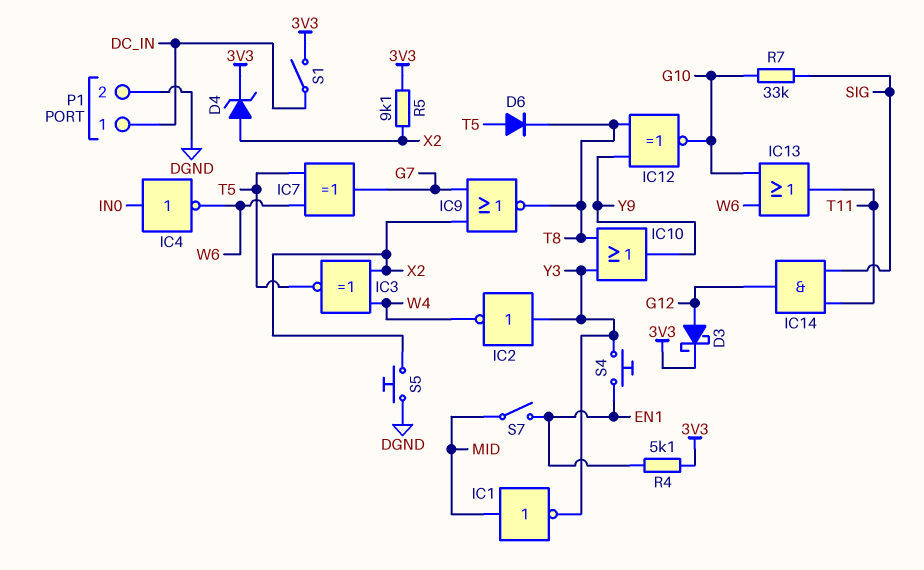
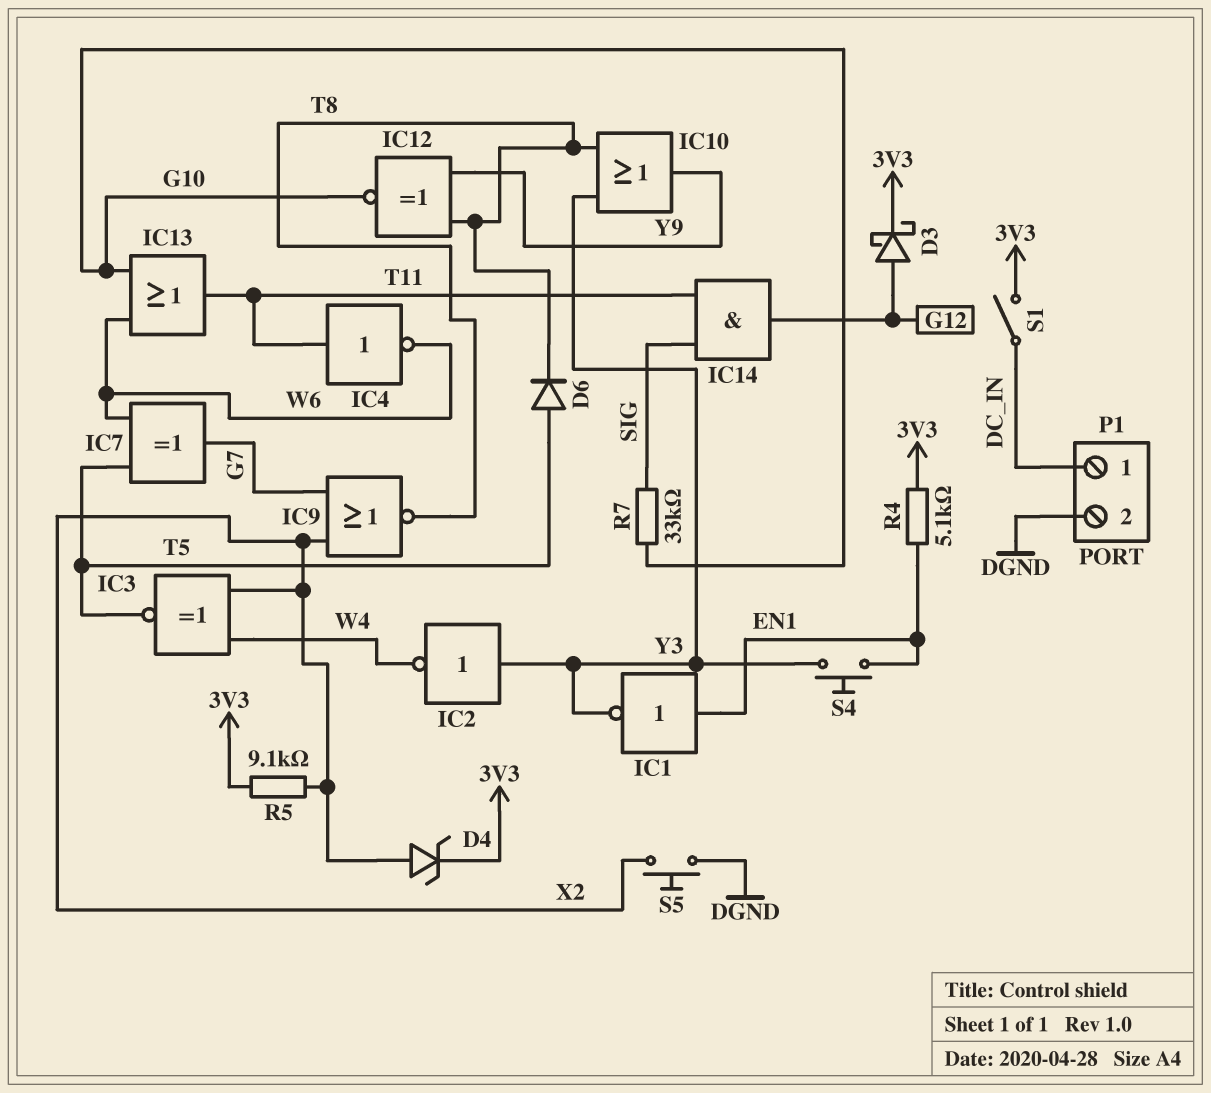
IC1: NOT (in MID, out Y3) -> NOT (in EN1, out Y3)
IC4: NOT (in IN0, out W6) -> NOT (in T11, out W6)
S7: switch (EN1, MID) -> none

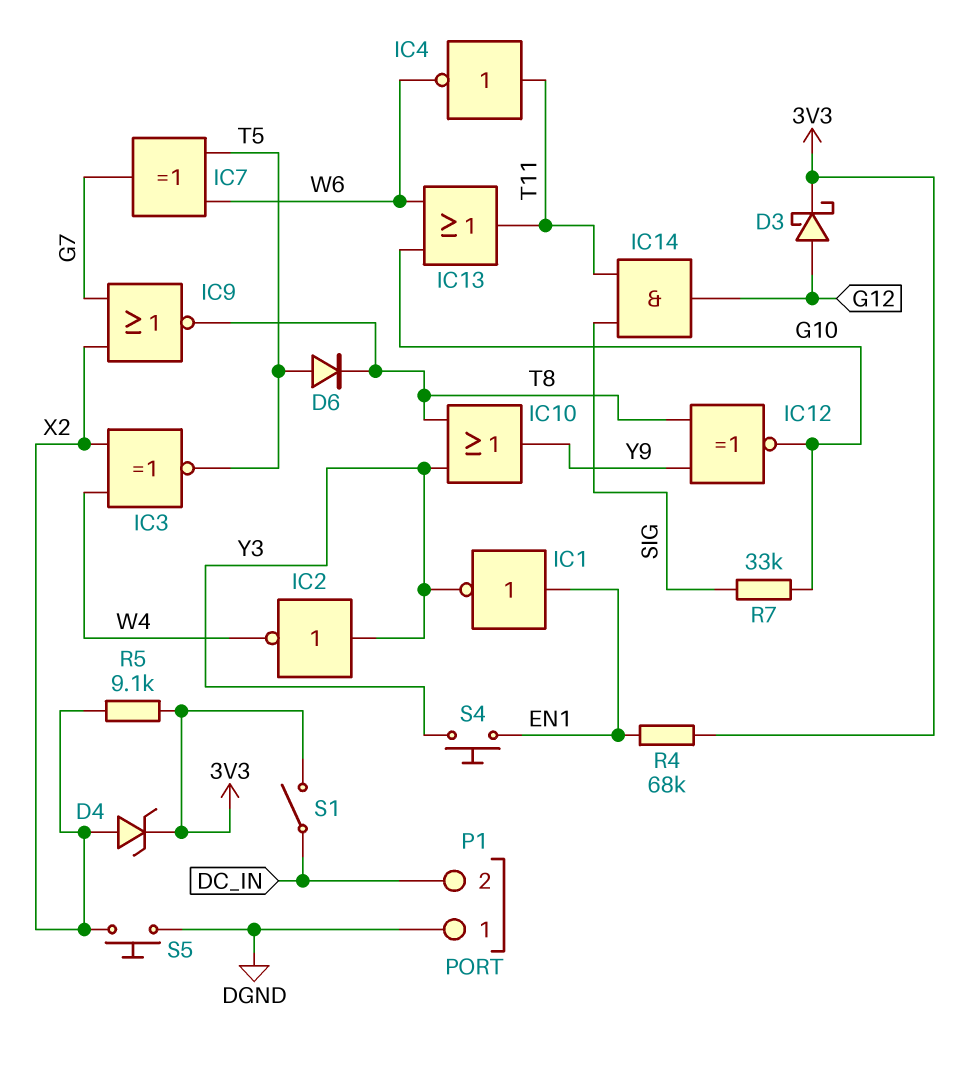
P1 pin 1: DC_IN -> DGND
P1 pin 2: DGND -> DC_IN
R4: 5.1k (3V3, EN1) -> 68k (3V3, EN1)

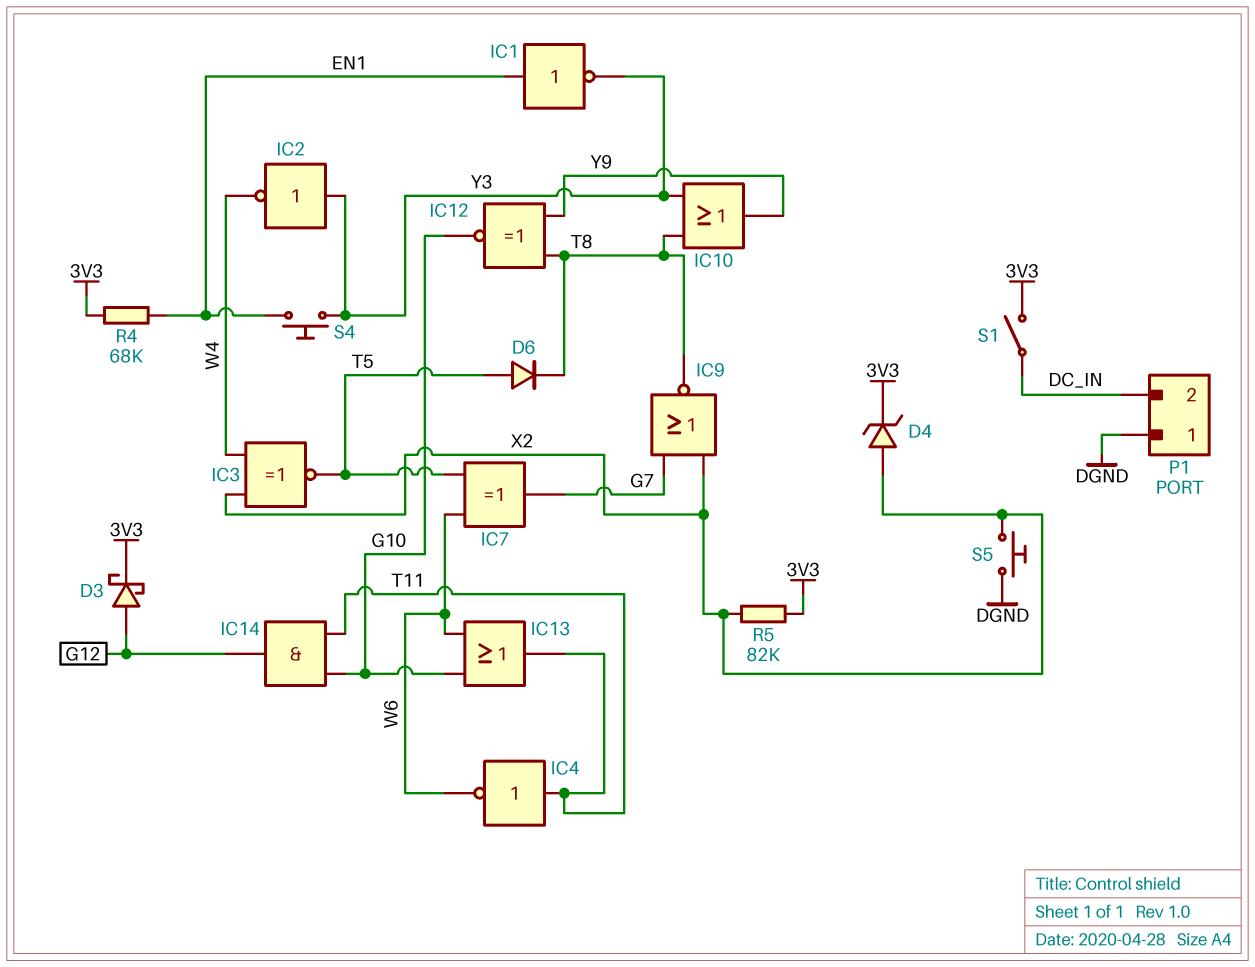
IC14: AND (in SIG, in T11, out G12) -> AND (in G10, in T11, out G12)
R5: 9.1k (3V3, X2) -> 82k (3V3, X2)
R7: 33k (G10, SIG) -> none

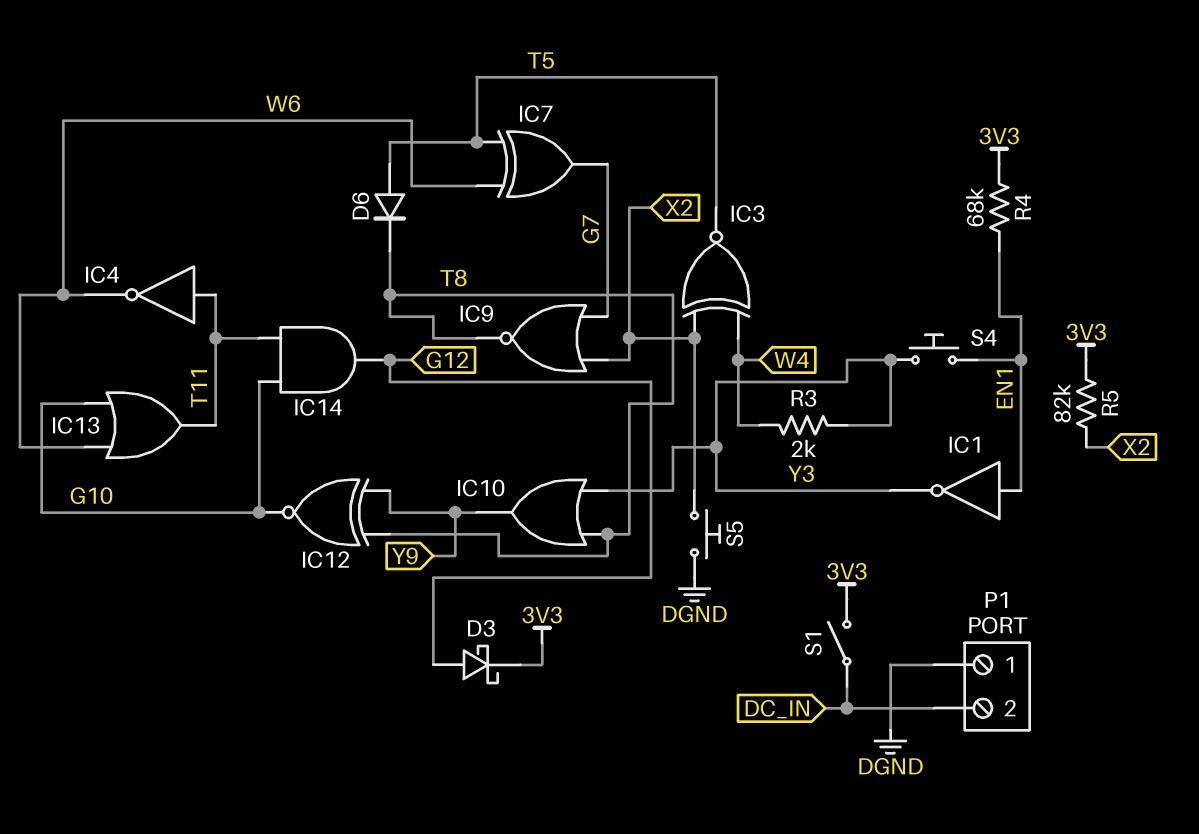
D4: zener (A X2, K 3V3) -> none
IC2: NOT (in Y3, out W4) -> none
R3: none -> 2k (W4, Y3)

